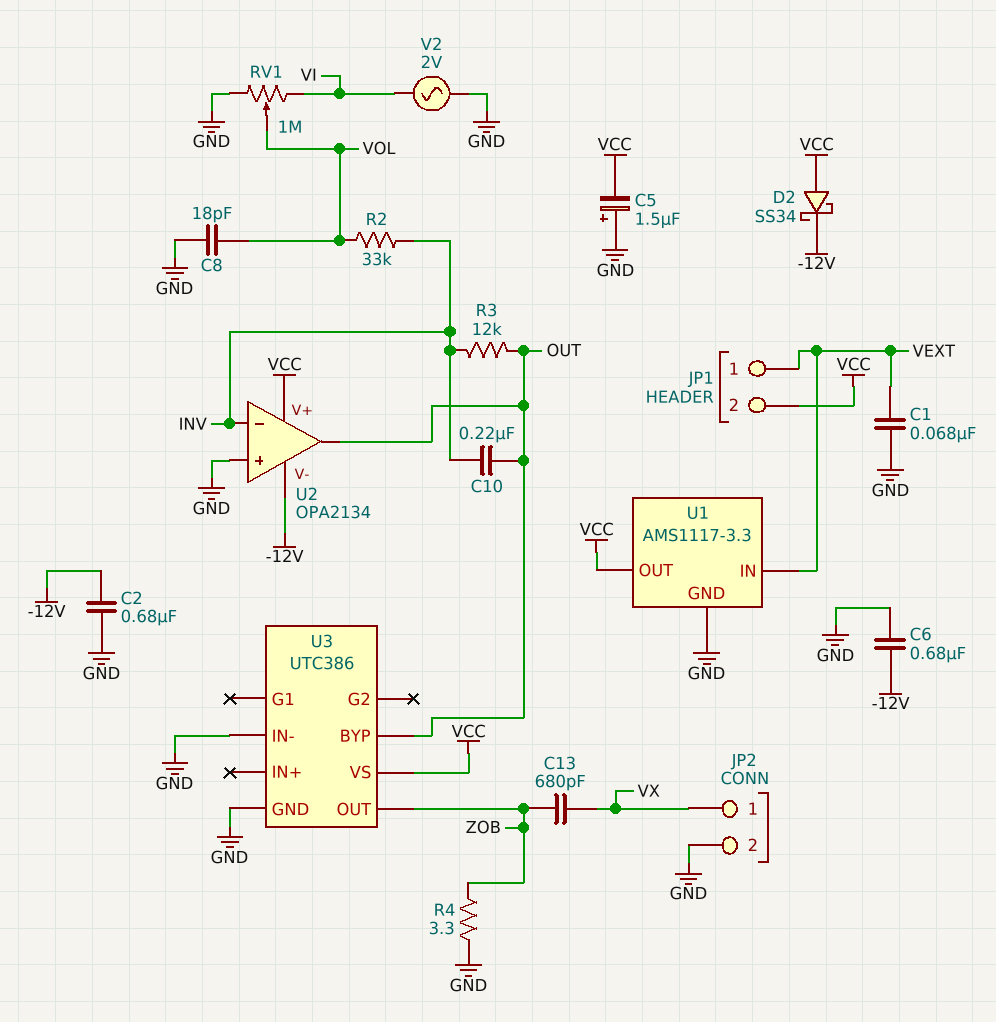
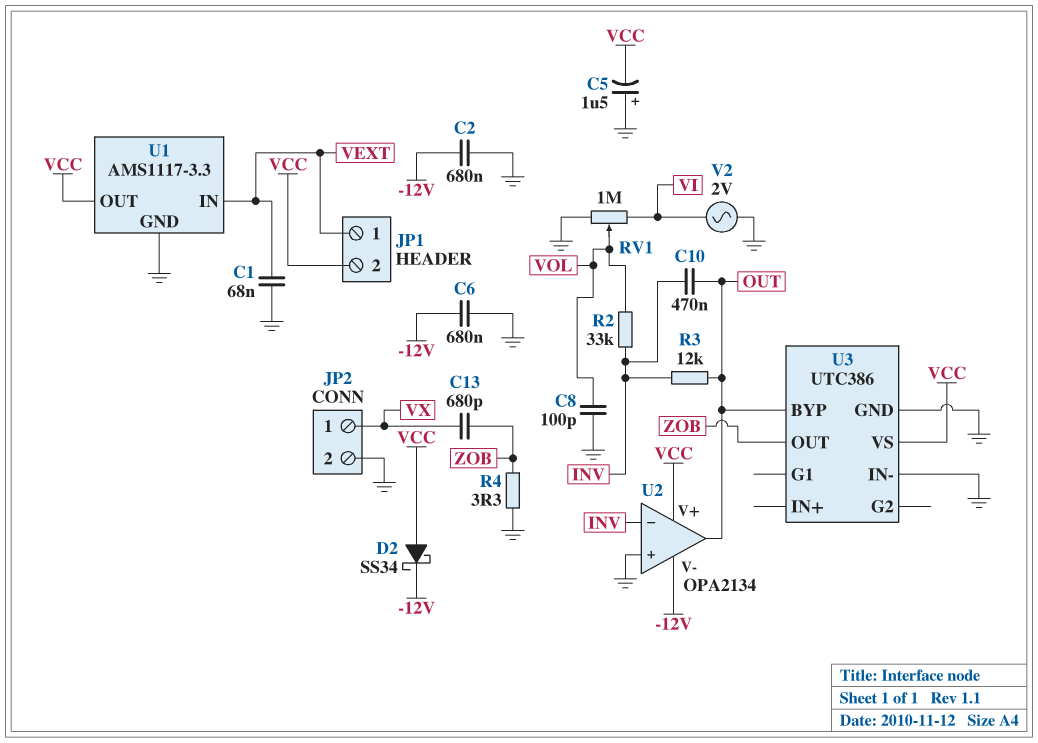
C8: 18pF (GND, VOL) -> 100pF (GND, VOL)
C10: 220nF (INV, OUT) -> 470nF (INV, OUT)

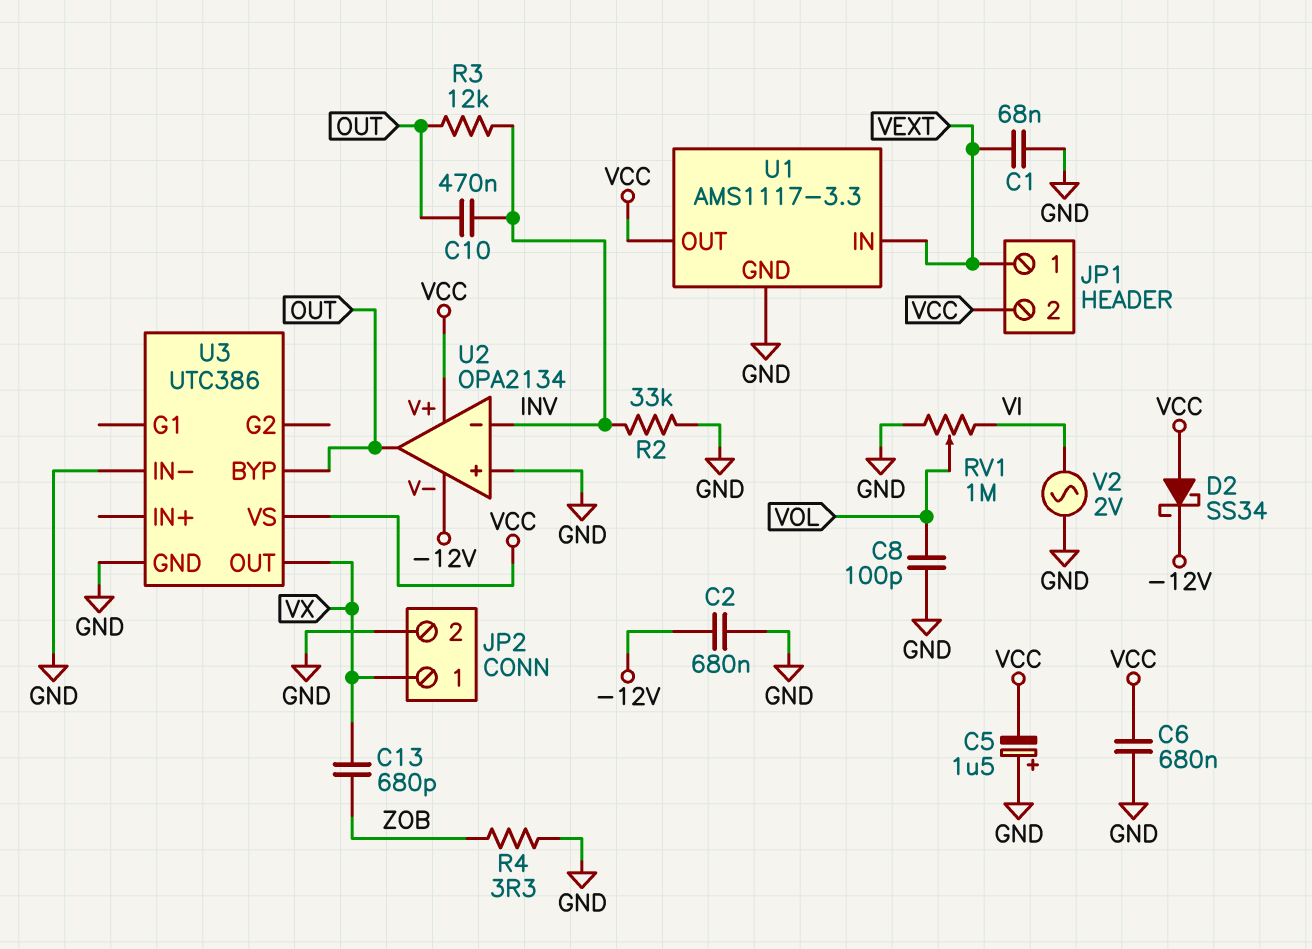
C6: 680nF (-12V, GND) -> 680nF (GND, VCC)
R2: 33k (INV, VOL) -> 33k (GND, INV)
U3 pin OUT: ZOB -> VX

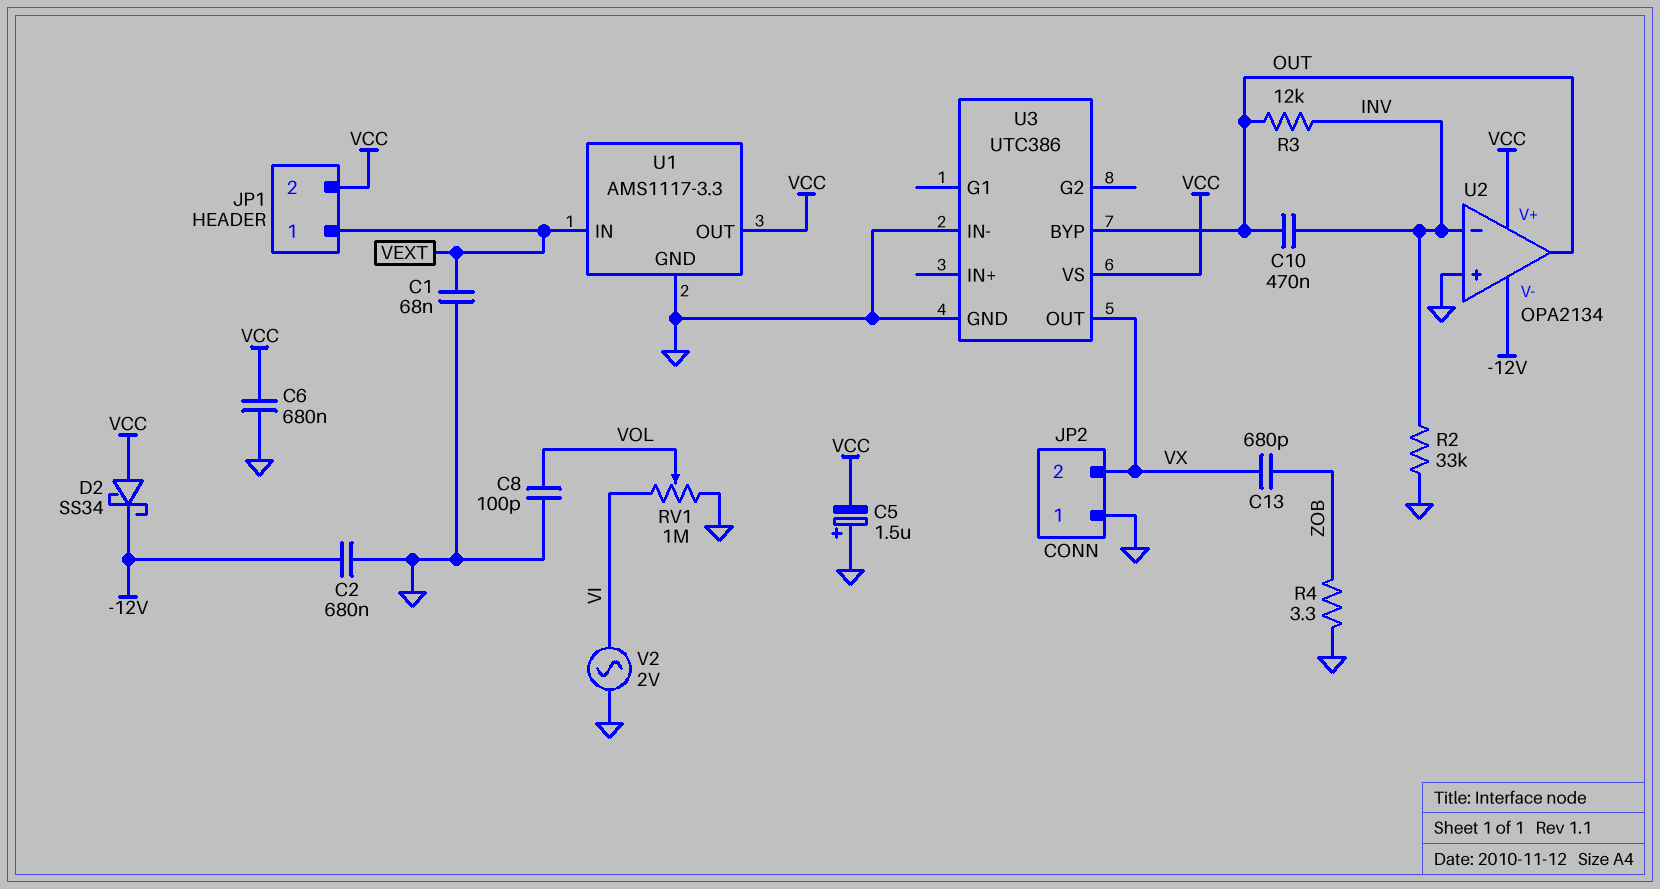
JP2 pin 1: VX -> GND
JP2 pin 2: GND -> VX

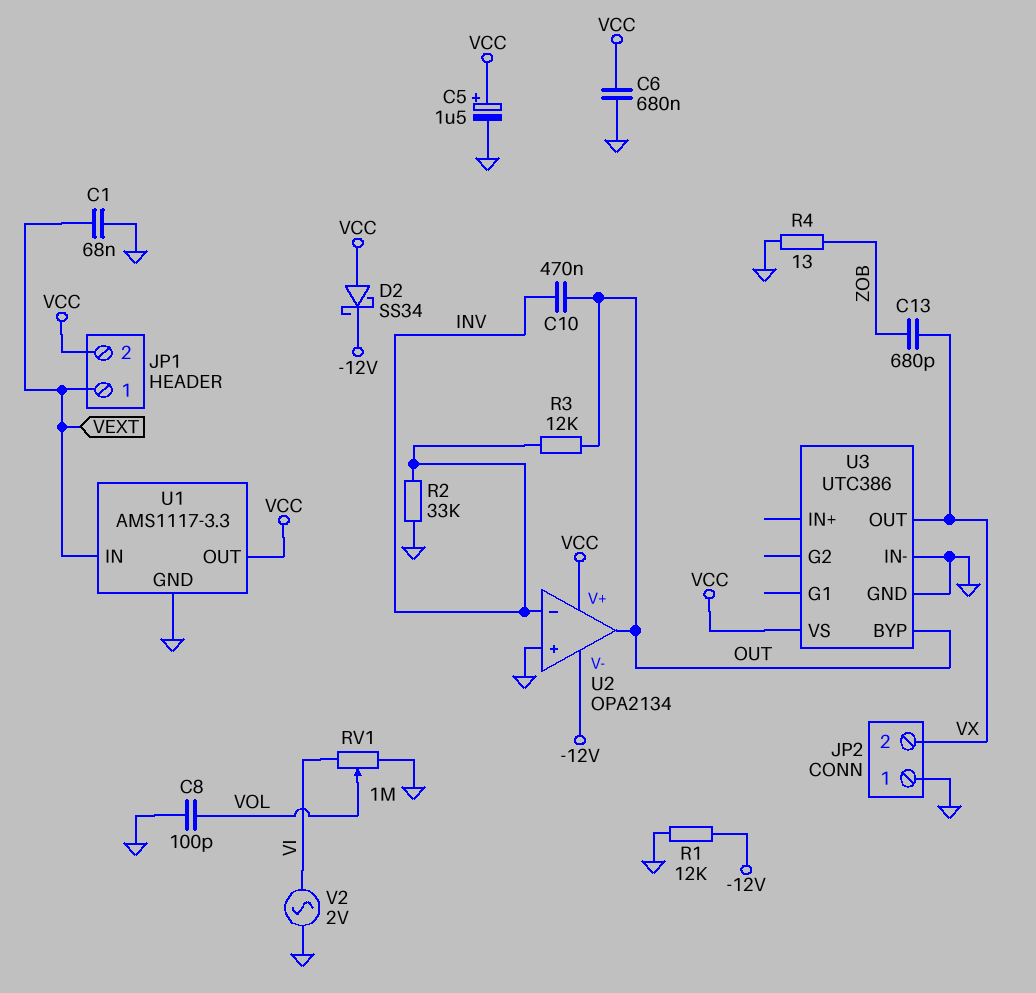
C2: 680nF (-12V, GND) -> none
C5: 1.5uF (plus GND, minus VCC) -> 1.5uF (plus VCC, minus GND)
R1: none -> 12k (-12V, GND)
R4: 3.3 (GND, ZOB) -> 13 (GND, ZOB)

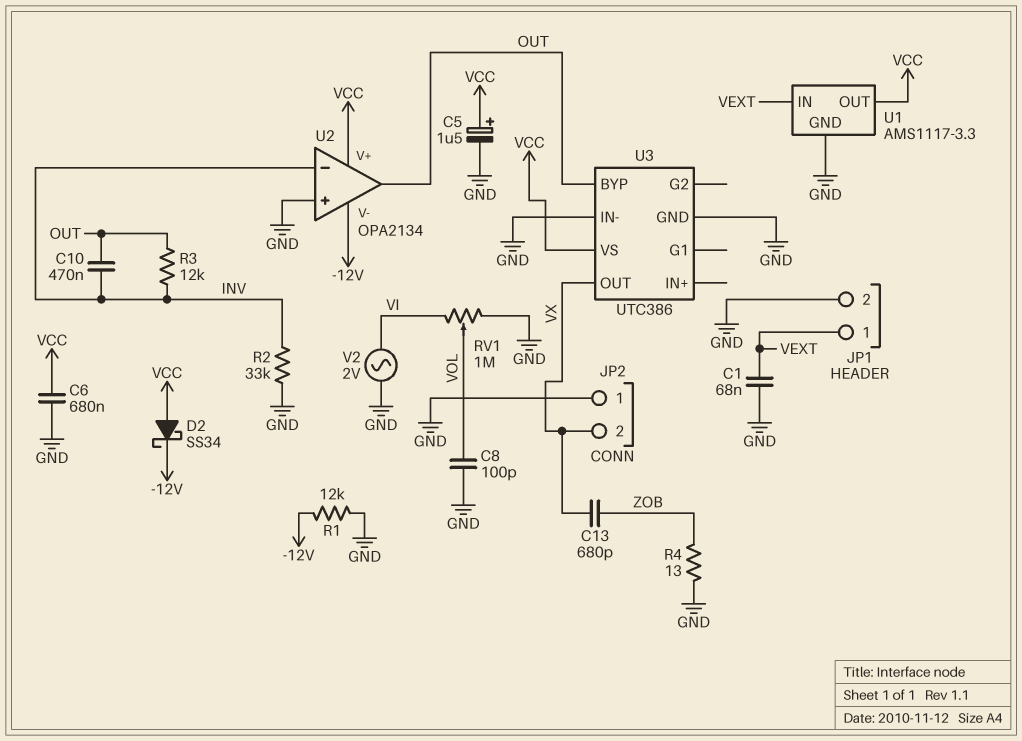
JP1 pin 2: VCC -> GND

